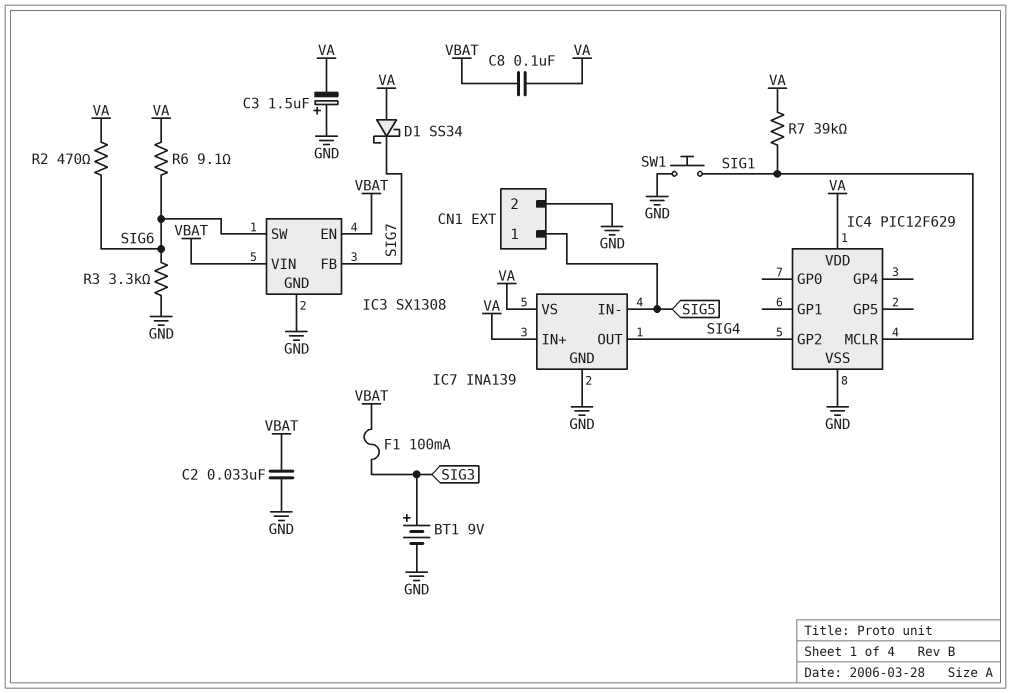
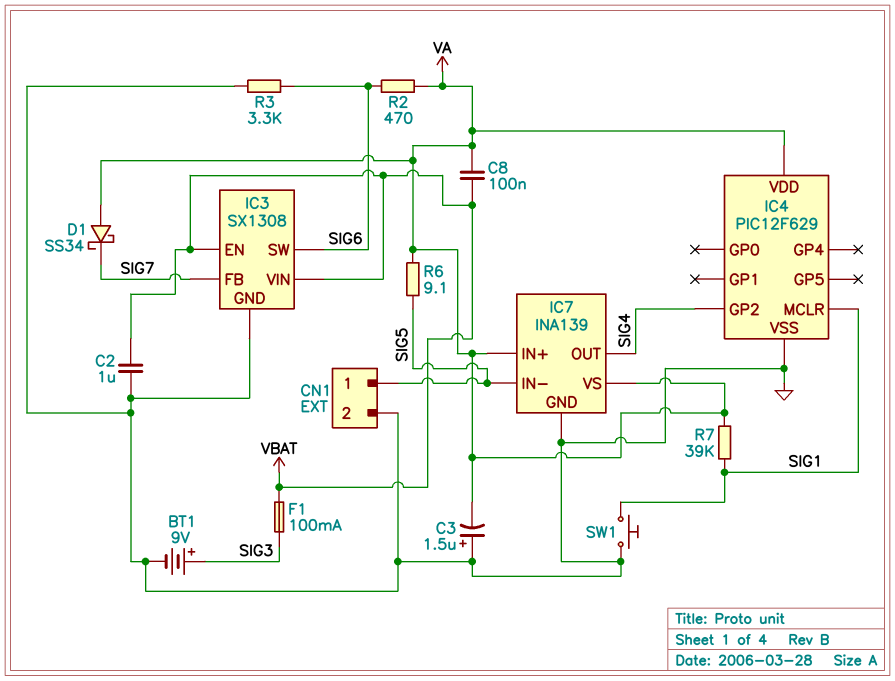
C2: 33nF (GND, VBAT) -> 1uF (GND, VBAT)
R6: 9.1 (SIG6, VA) -> 9.1 (SIG5, VA)

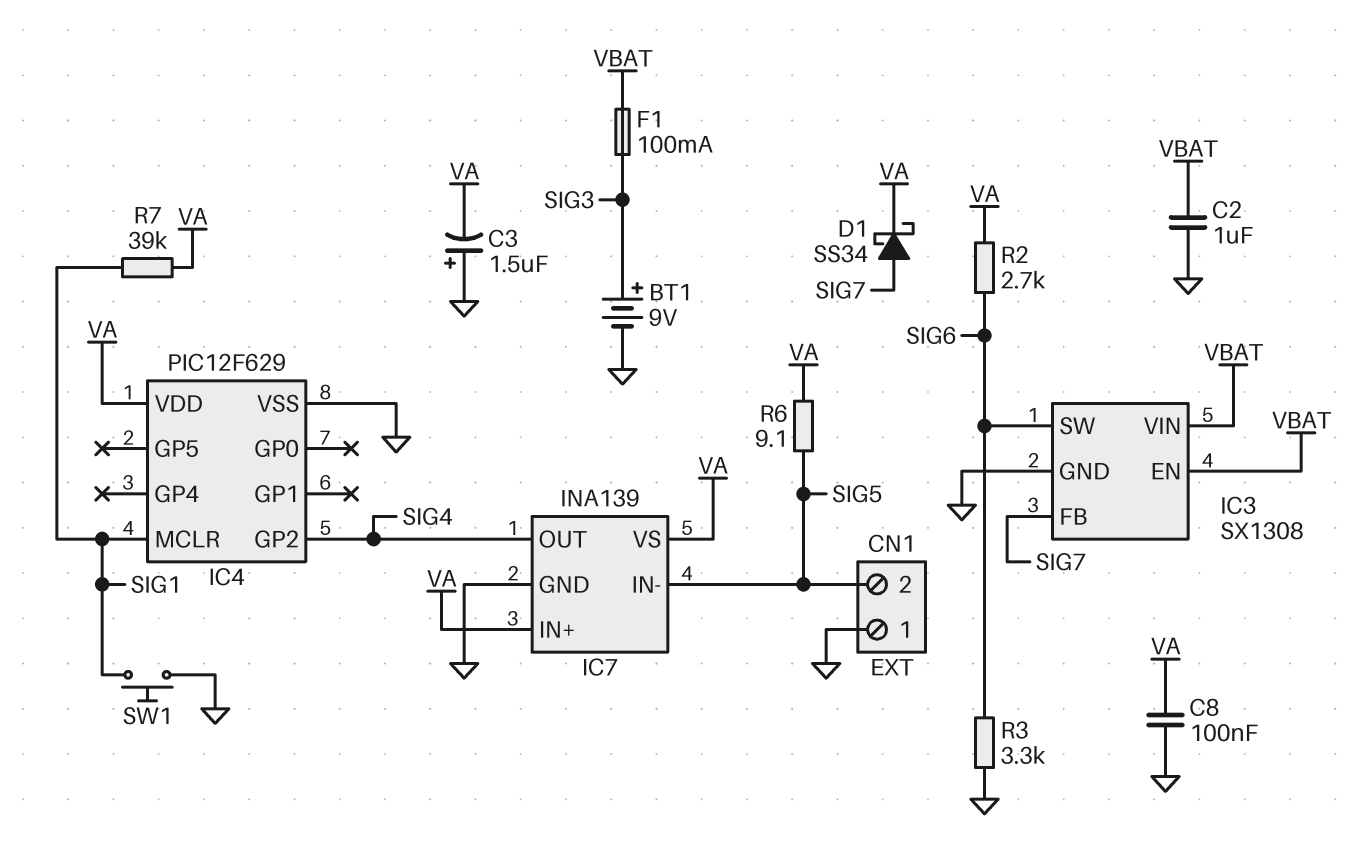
C8: 100nF (VA, VBAT) -> 100nF (GND, VA)
CN1 pin 1: SIG5 -> GND
CN1 pin 2: GND -> SIG5
D1: schottky SS34 (A VA, K SIG7) -> schottky SS34 (A SIG7, K VA)
R2: 470 (SIG6, VA) -> 2.7k (SIG6, VA)

